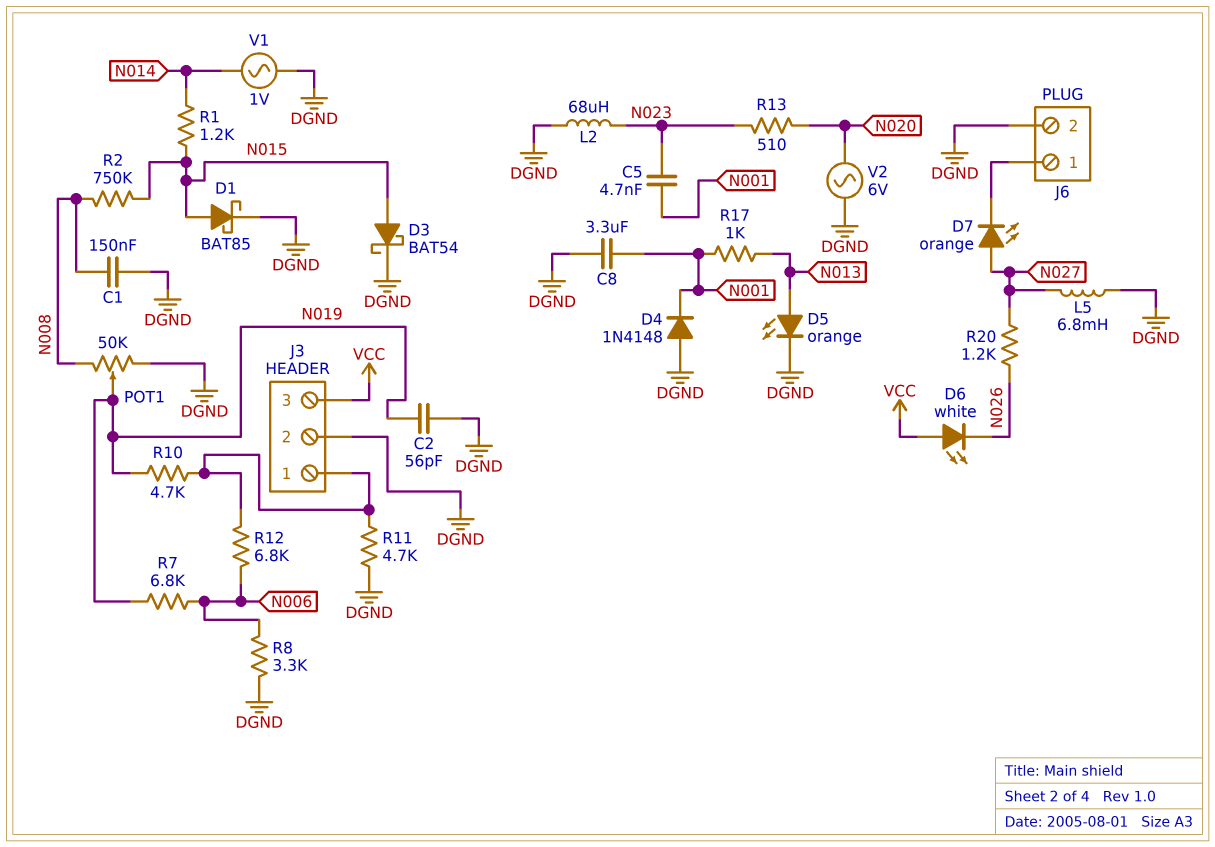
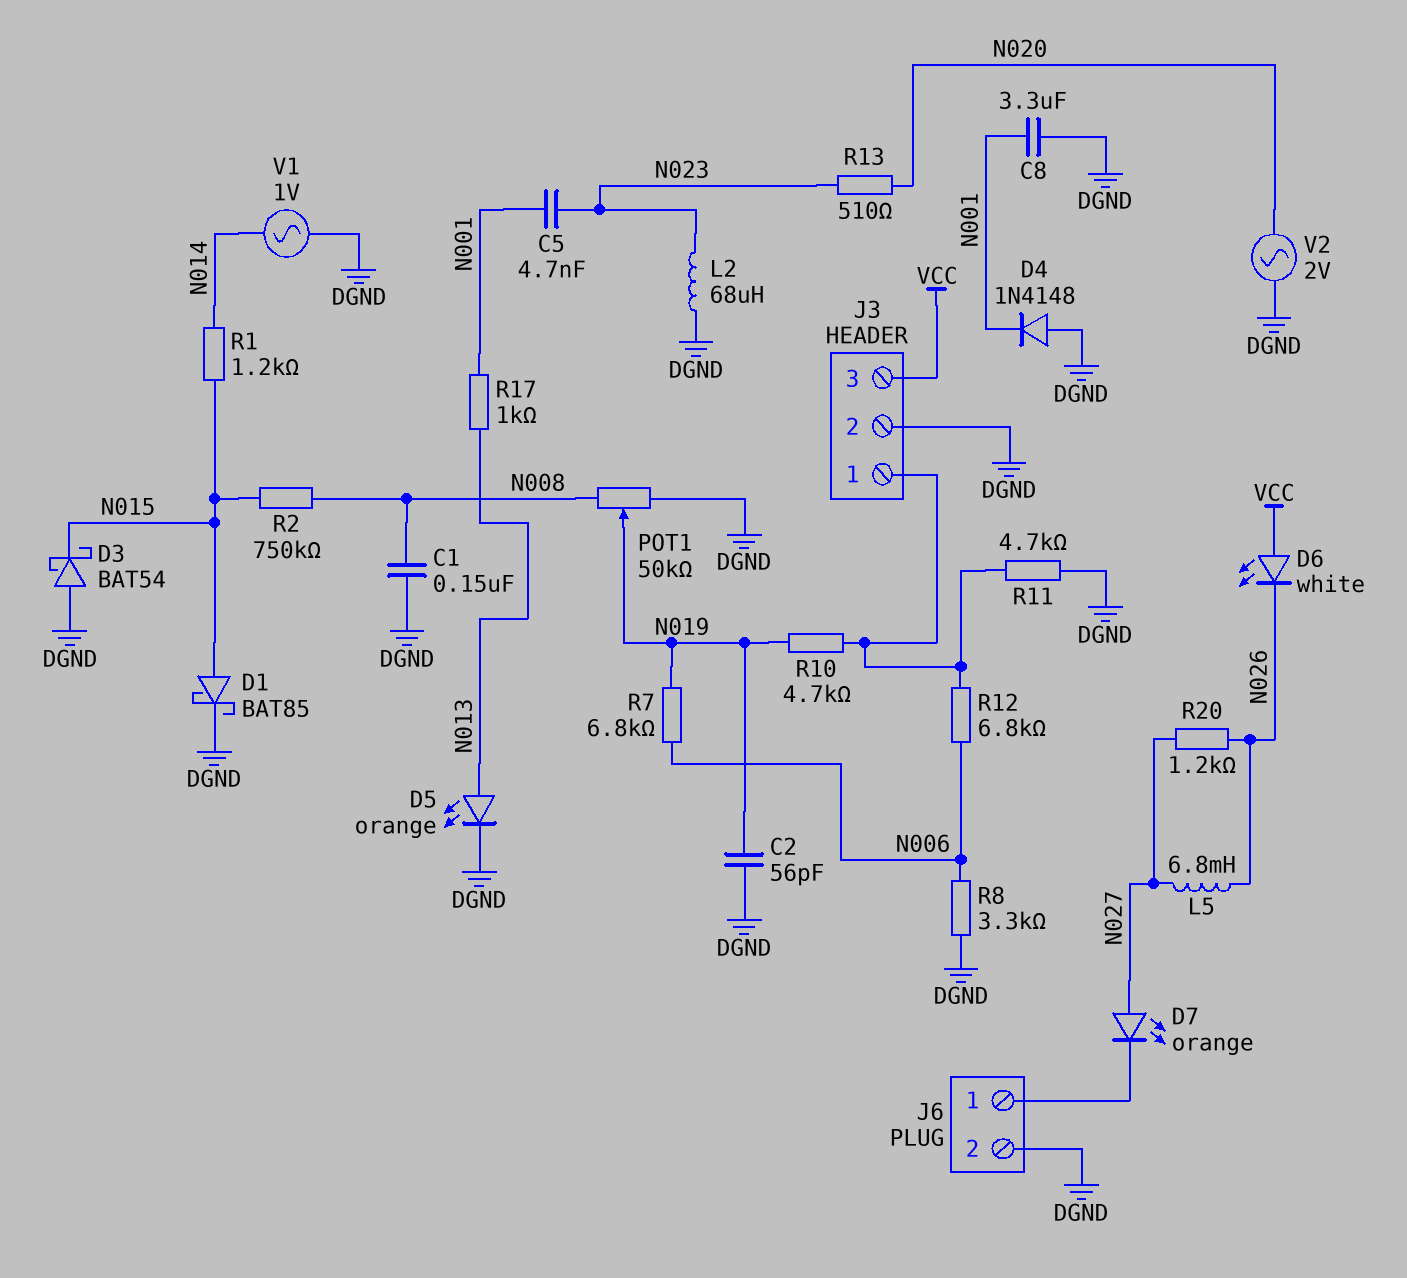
D3: schottky BAT54 (A N015, K DGND) -> schottky BAT54 (A DGND, K N015)
L5: 6.8mH (DGND, N027) -> 6.8mH (N026, N027)
V2: AC 6V (DGND, N020) -> AC 2V (DGND, N020)

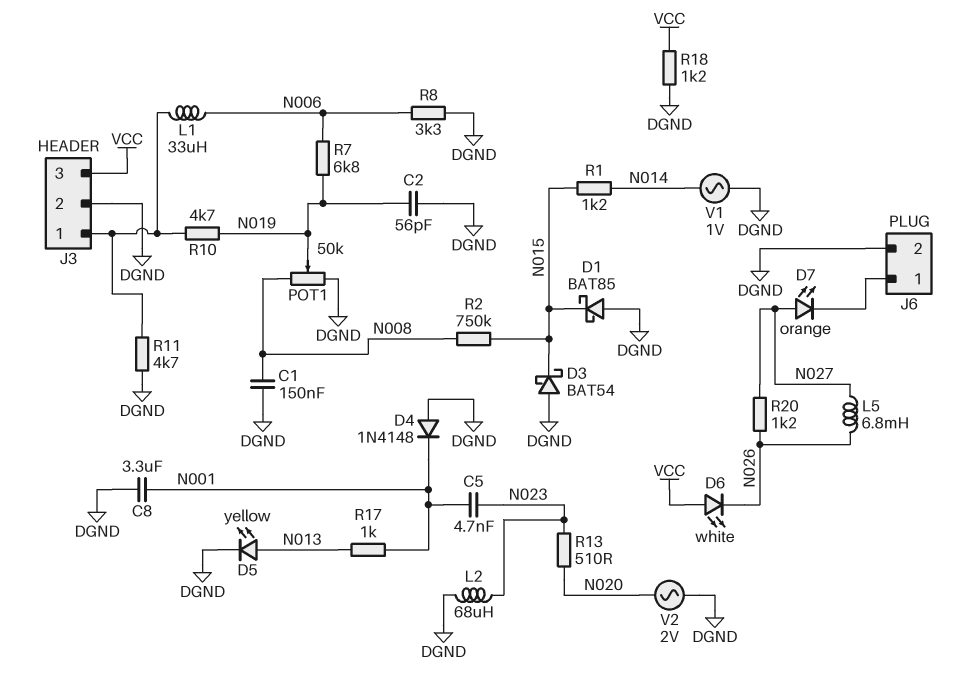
D1: schottky BAT85 (A N015, K DGND) -> schottky BAT85 (A DGND, K N015)
D5: LED orange (A N013, K DGND) -> LED yellow (A N013, K DGND)
L1: none -> 33uH (J3/1, N006)
R12: 6.8k (J3/1, N006) -> none
R18: none -> 1.2k (DGND, VCC)

